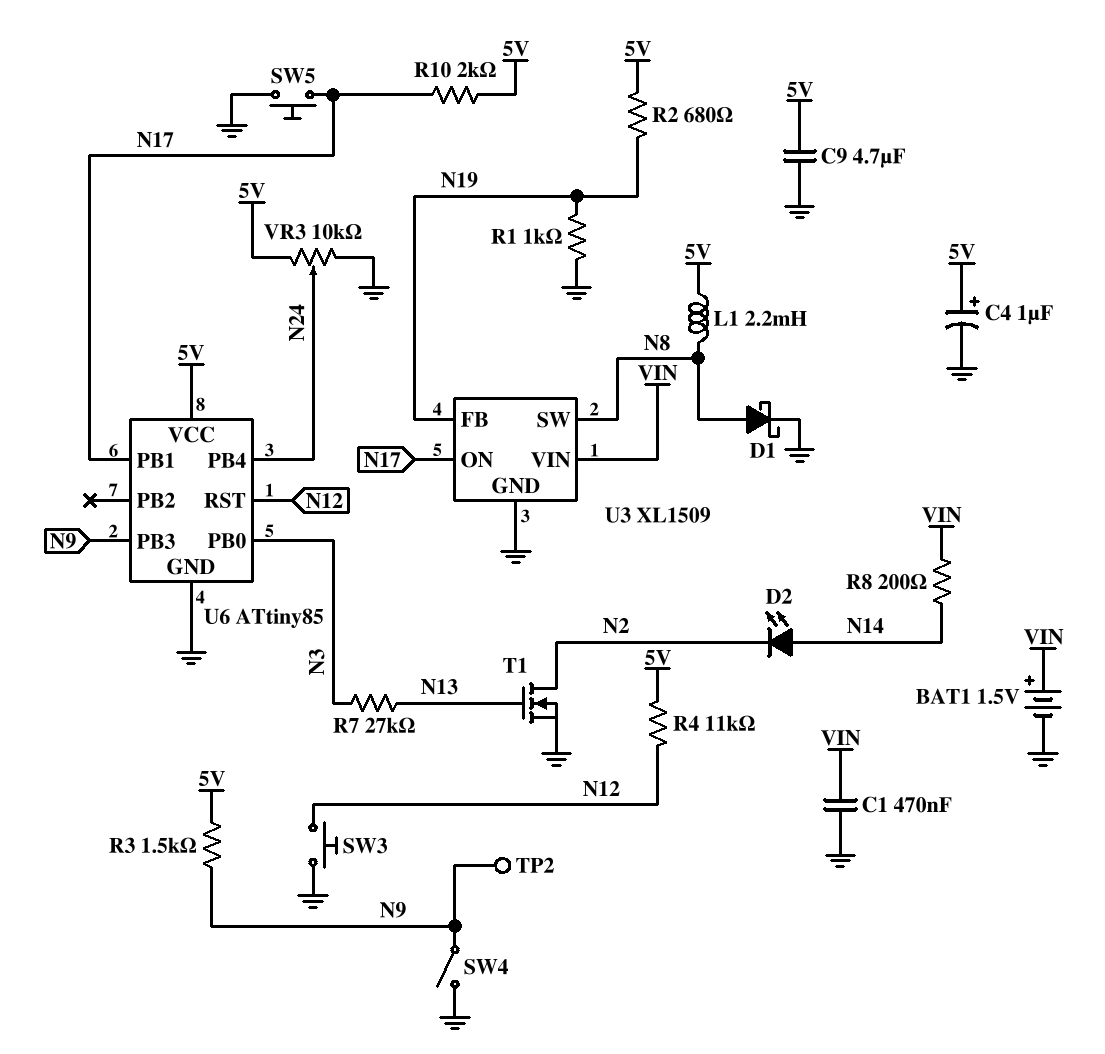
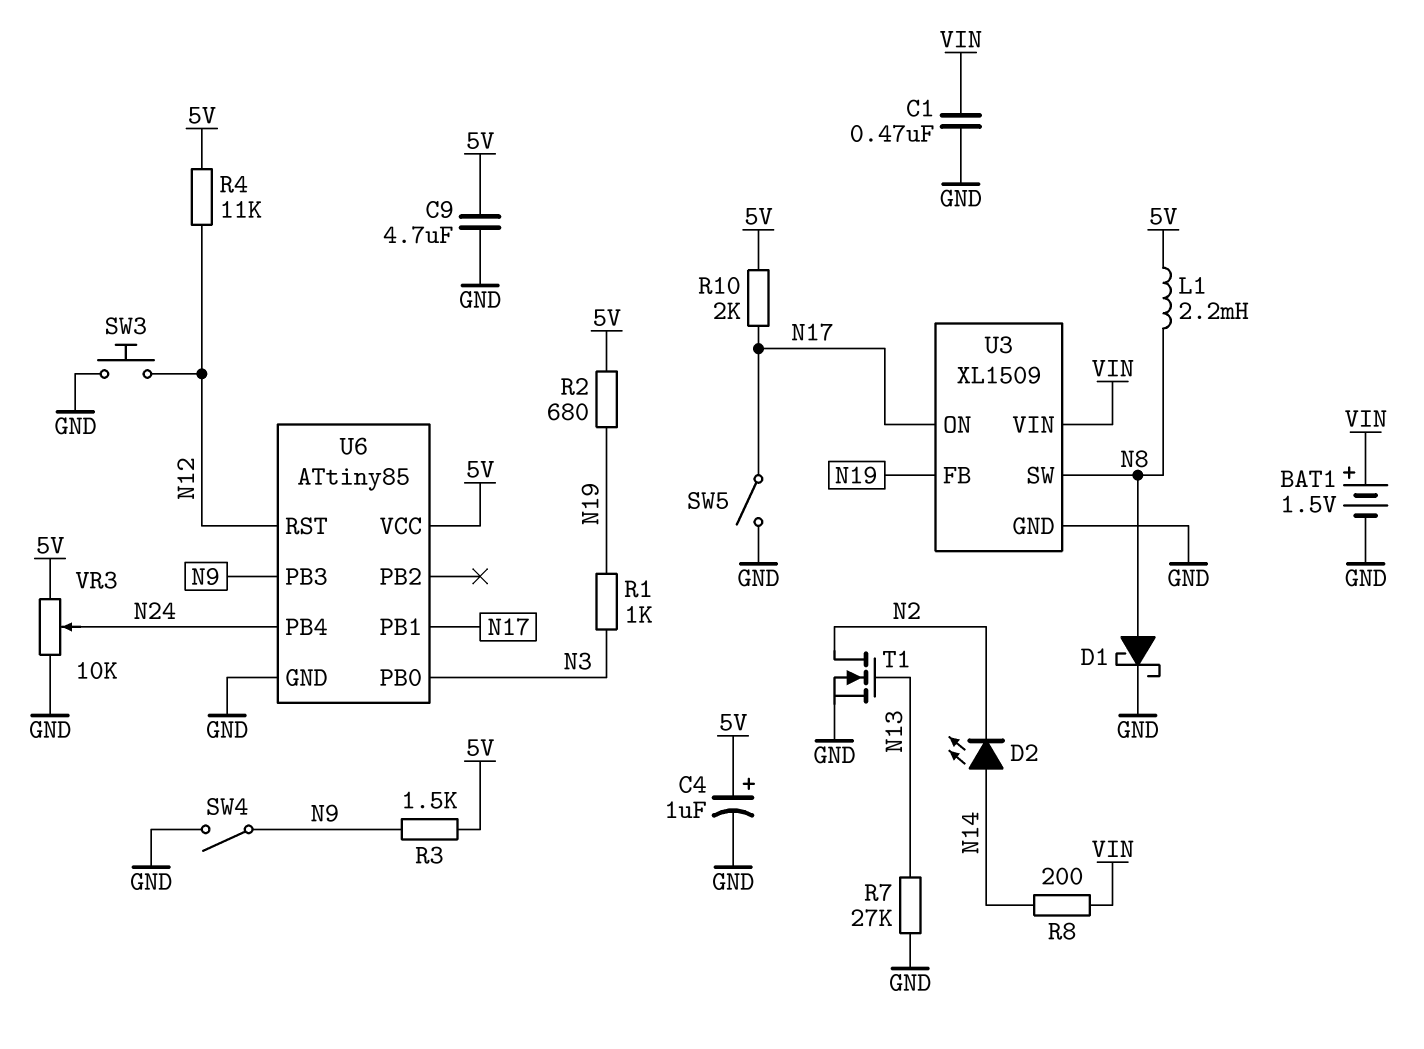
R1: 1k (GND, N19) -> 1k (N3, N19)
R7: 27k (N3, N13) -> 27k (GND, N13)
SW5: button (GND, N17) -> switch (GND, N17)
TP2: test point (N9) -> none

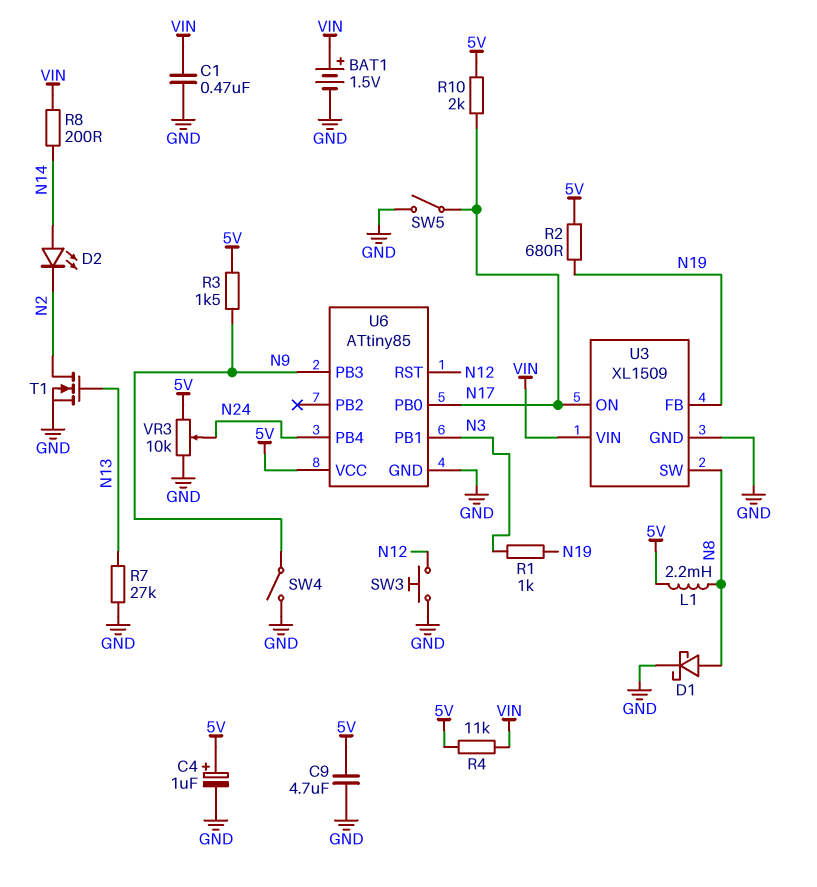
R4: 11k (5V, N12) -> 11k (5V, VIN)
U6 pin PB0: N3 -> N17
U6 pin PB1: N17 -> N3

